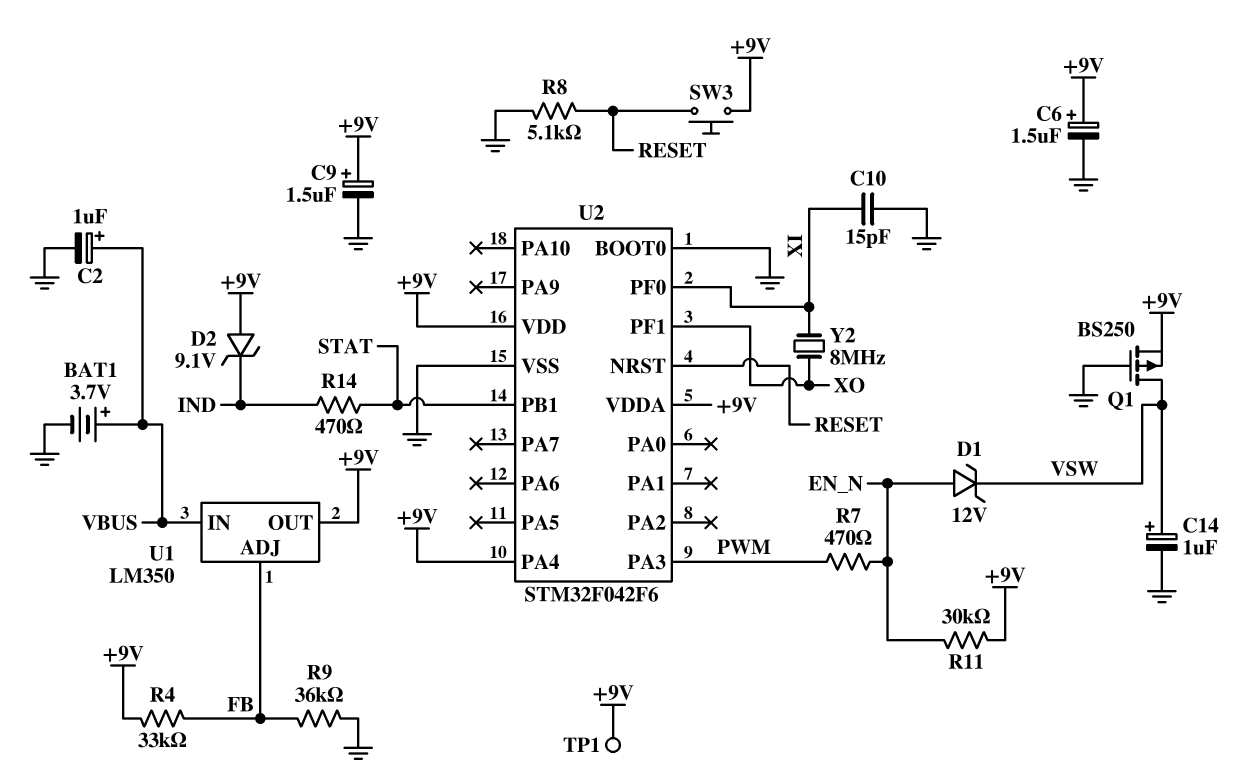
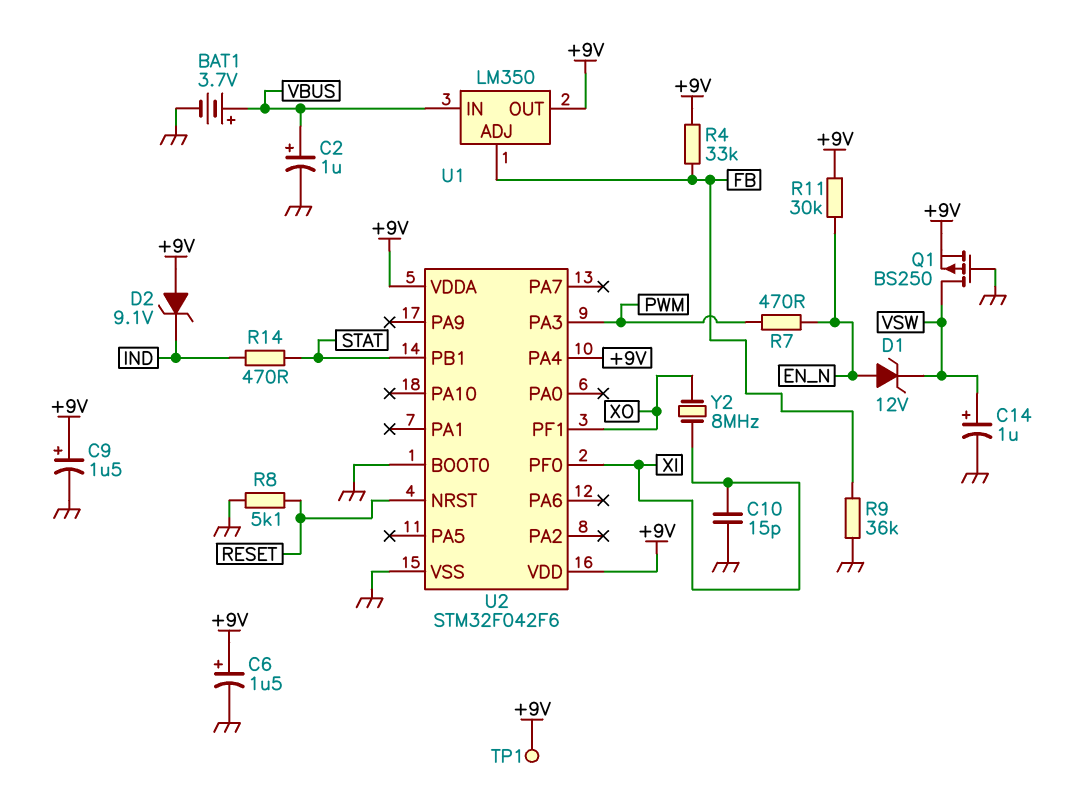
SW3: button (+9V, RESET) -> none

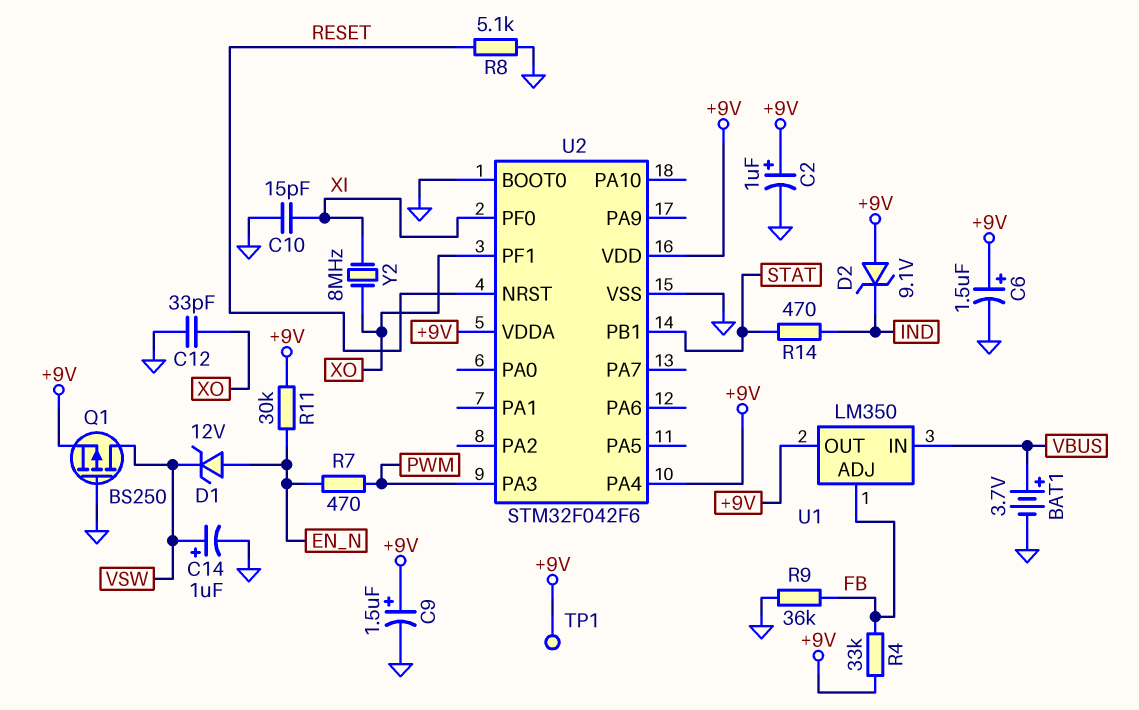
C2: 1uF (plus VBUS, minus GND) -> 1uF (plus +9V, minus GND)
C12: none -> 33pF (GND, XO)

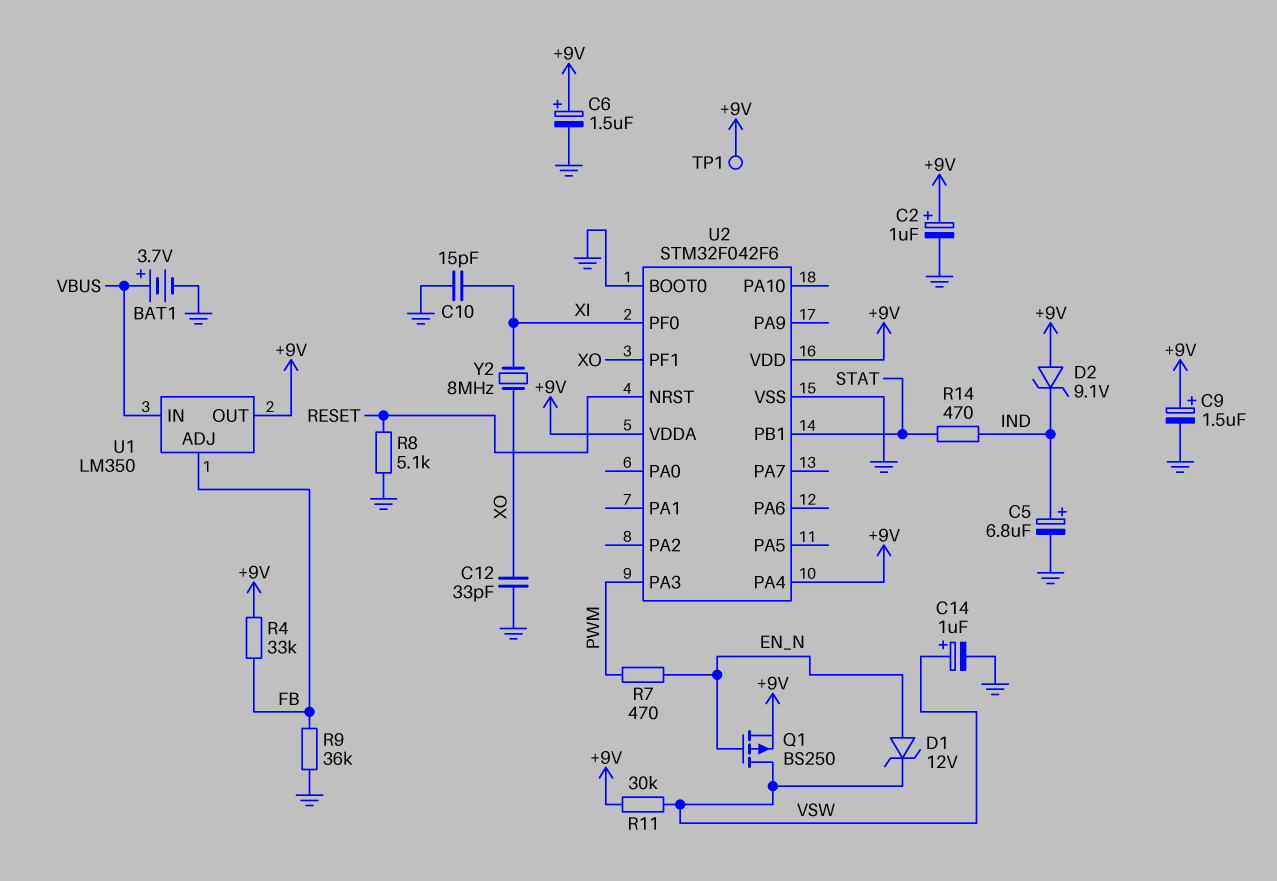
C5: none -> 6.8uF (plus IND, minus GND)
Q1: PMOS BS250 (G GND, D VSW, S +9V) -> PMOS BS250 (G EN_N, D VSW, S +9V)
R11: 30k (+9V, EN_N) -> 30k (+9V, VSW)

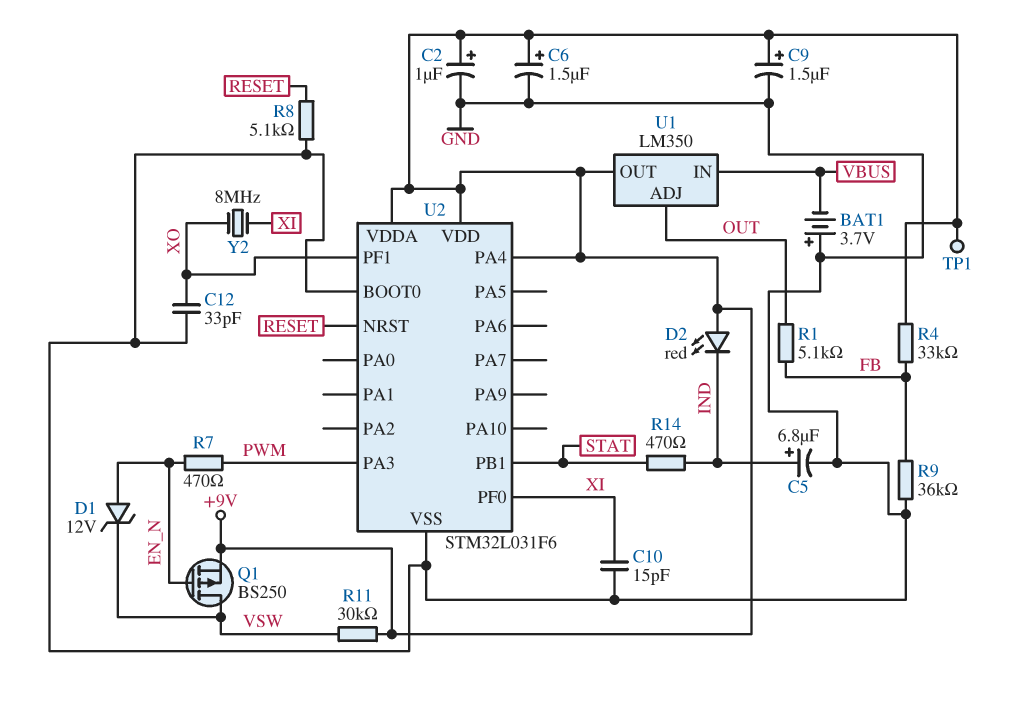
BAT1: 3.7V (plus VBUS, minus GND) -> 3.7V (plus GND, minus VBUS)
C14: 1uF (plus VSW, minus GND) -> none
D2: zener 9.1V (A +9V, K IND) -> LED red (A +9V, K IND)
R1: none -> 5.1k (FB, OUT)
U1 pin ADJ: FB -> OUT
U2: STM32F042F6 -> STM32L031F6

